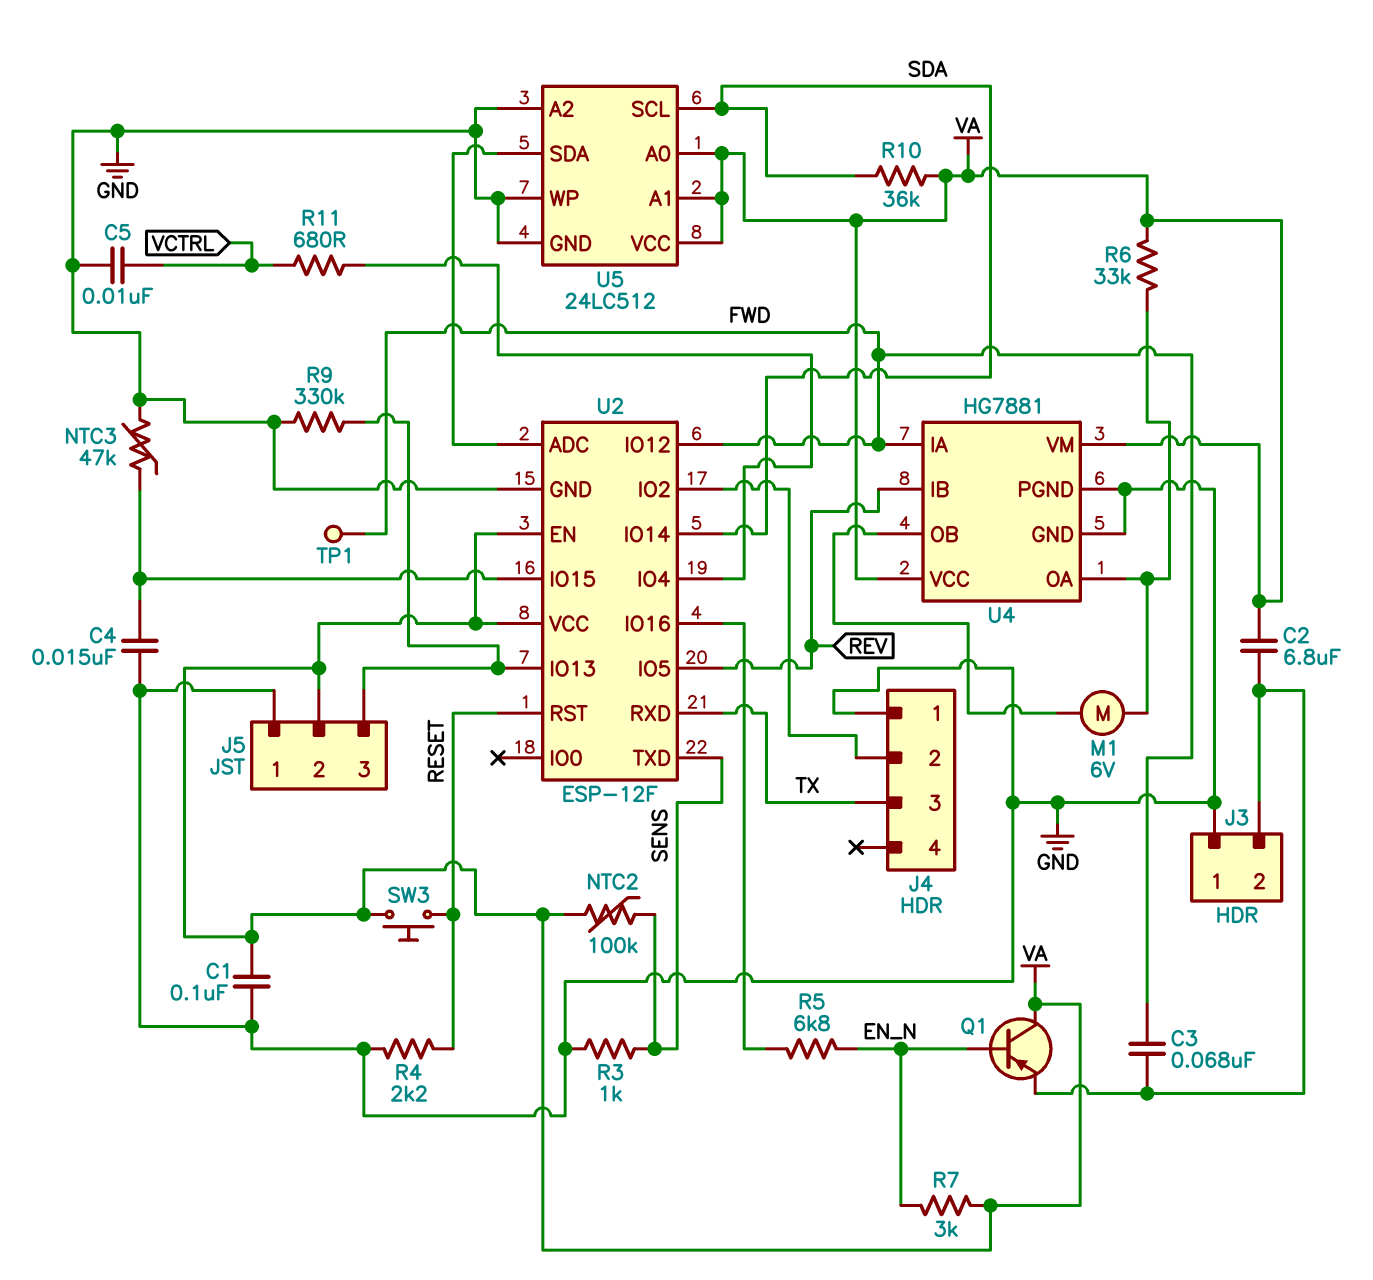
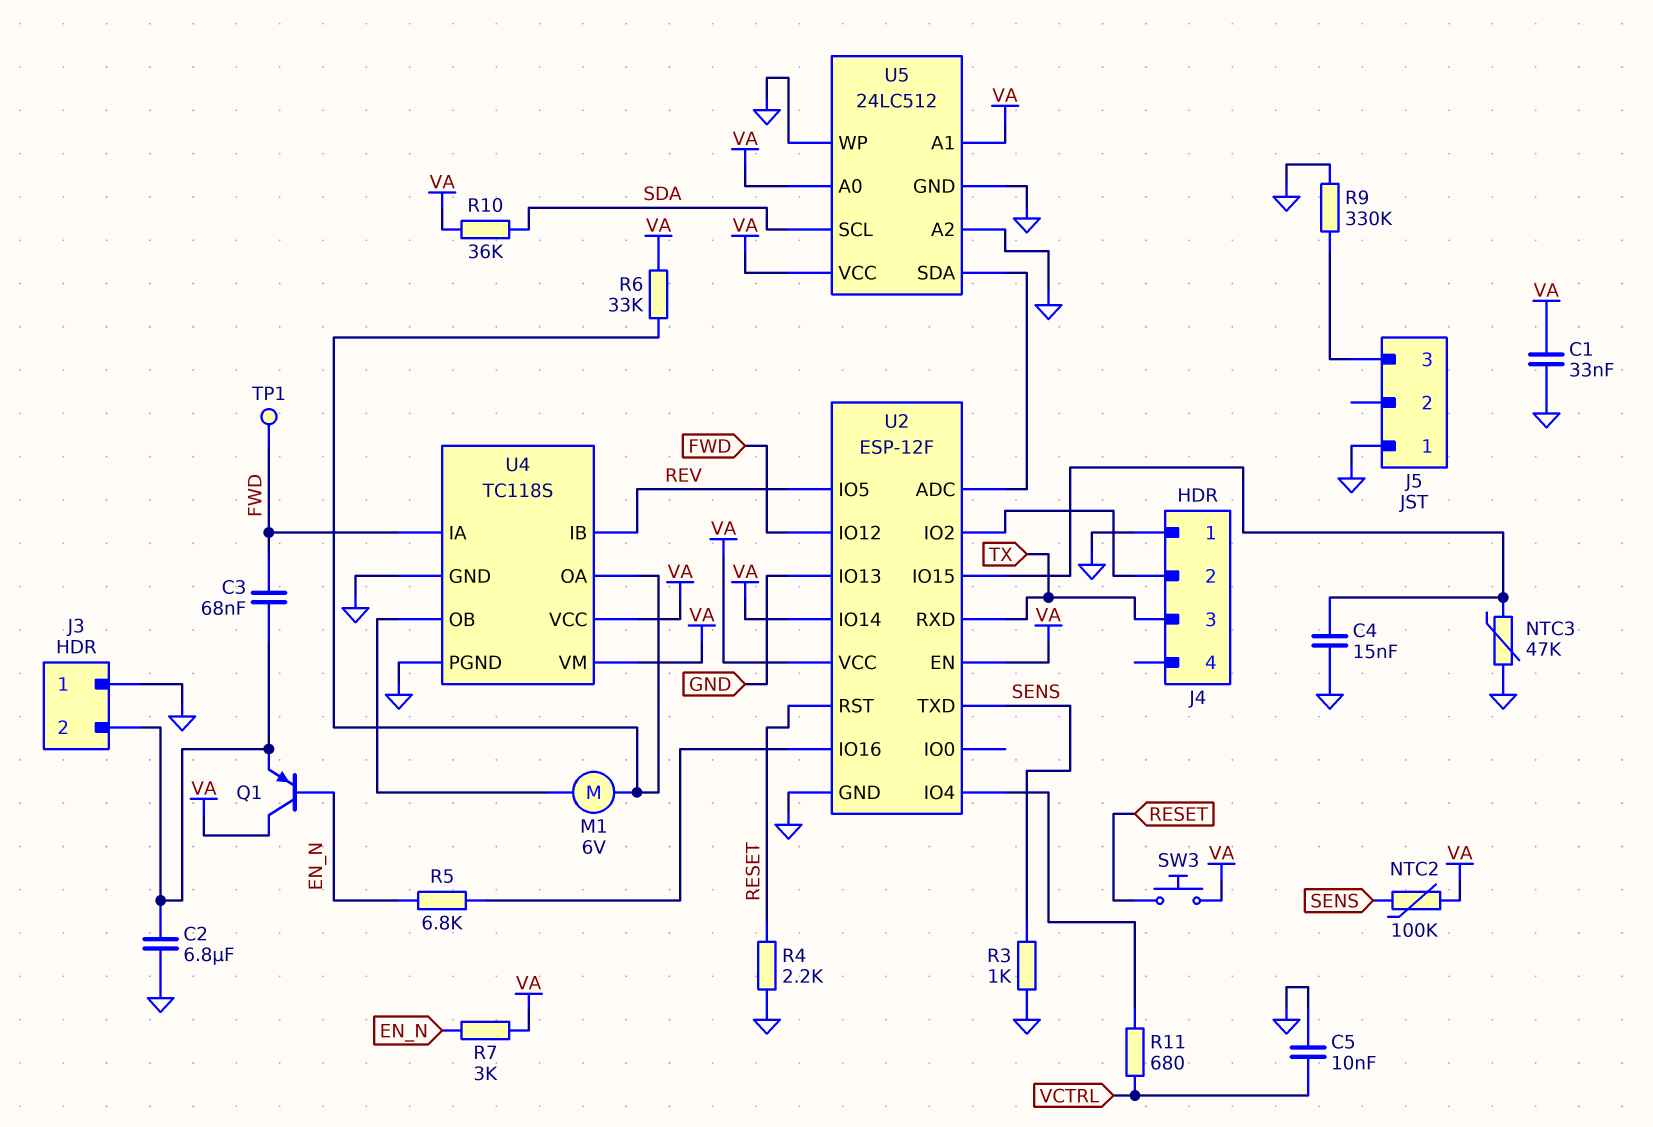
C1: 100nF (GND, VA) -> 33nF (GND, VA)
C2: 6.8uF (J3/2, VA) -> 6.8uF (GND, J3/2)
J5 pin 2: VA -> none
U2 pin IO13: J5/3 -> GND
U2 pin IO14: SDA -> VA
U4: HG7881 -> TC118S

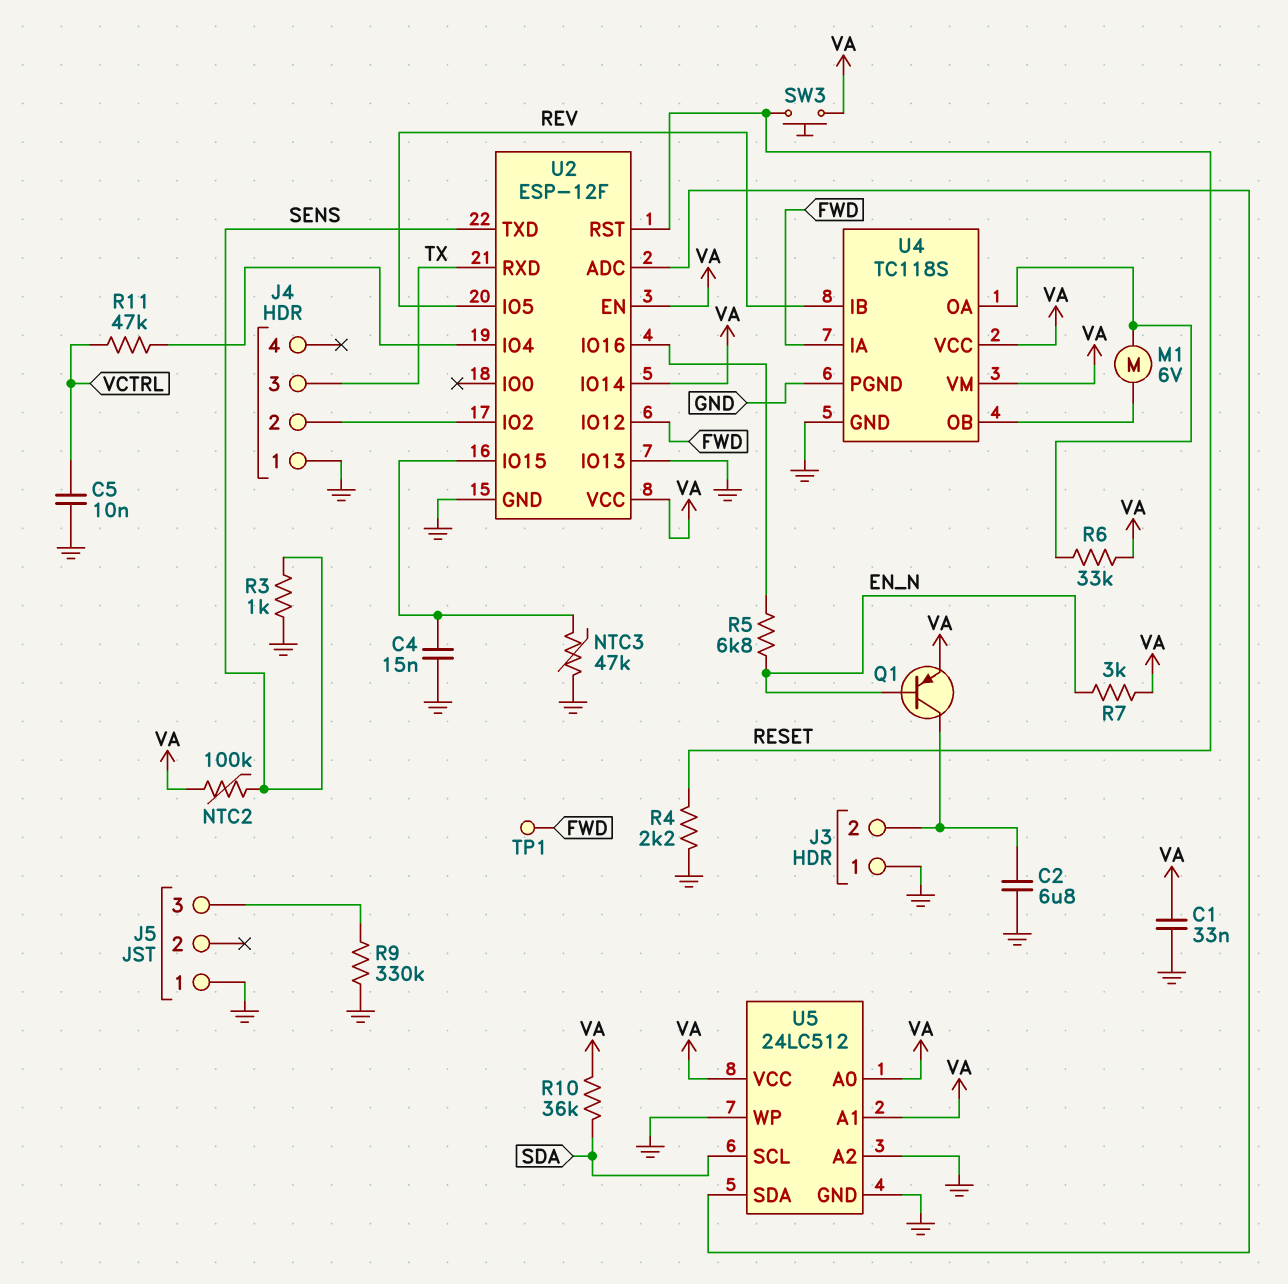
C3: 68nF (FWD, J3/2) -> none
Q1: PNP (B EN_N, C VA, E J3/2) -> PNP (B EN_N, C J3/2, E VA)
R11: 680 (U2/IO4, VCTRL) -> 47k (U2/IO4, VCTRL)

